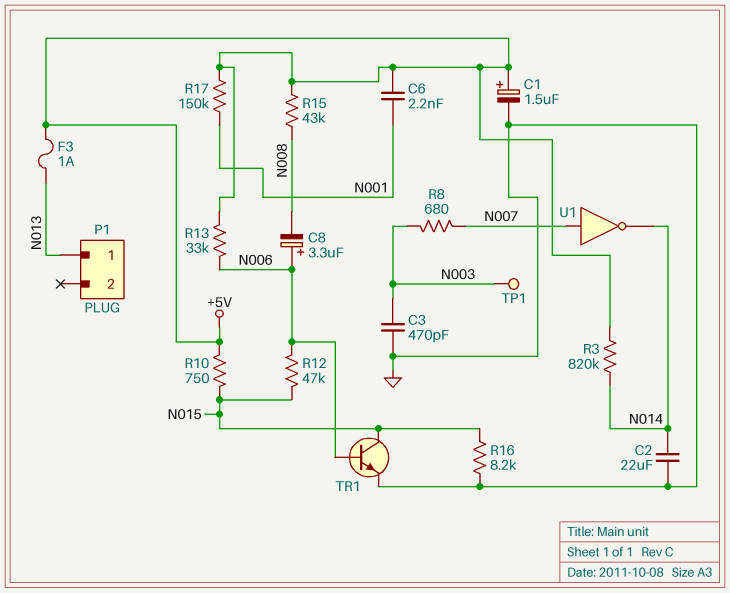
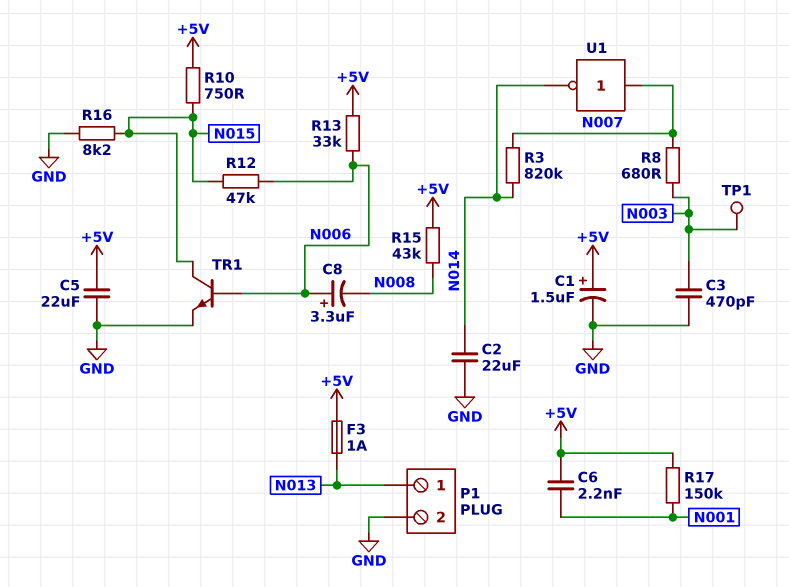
C5: none -> 22uF (+5V, GND)
P1 pin 2: none -> GND
R3: 820k (+5V, N014) -> 820k (N007, N014)

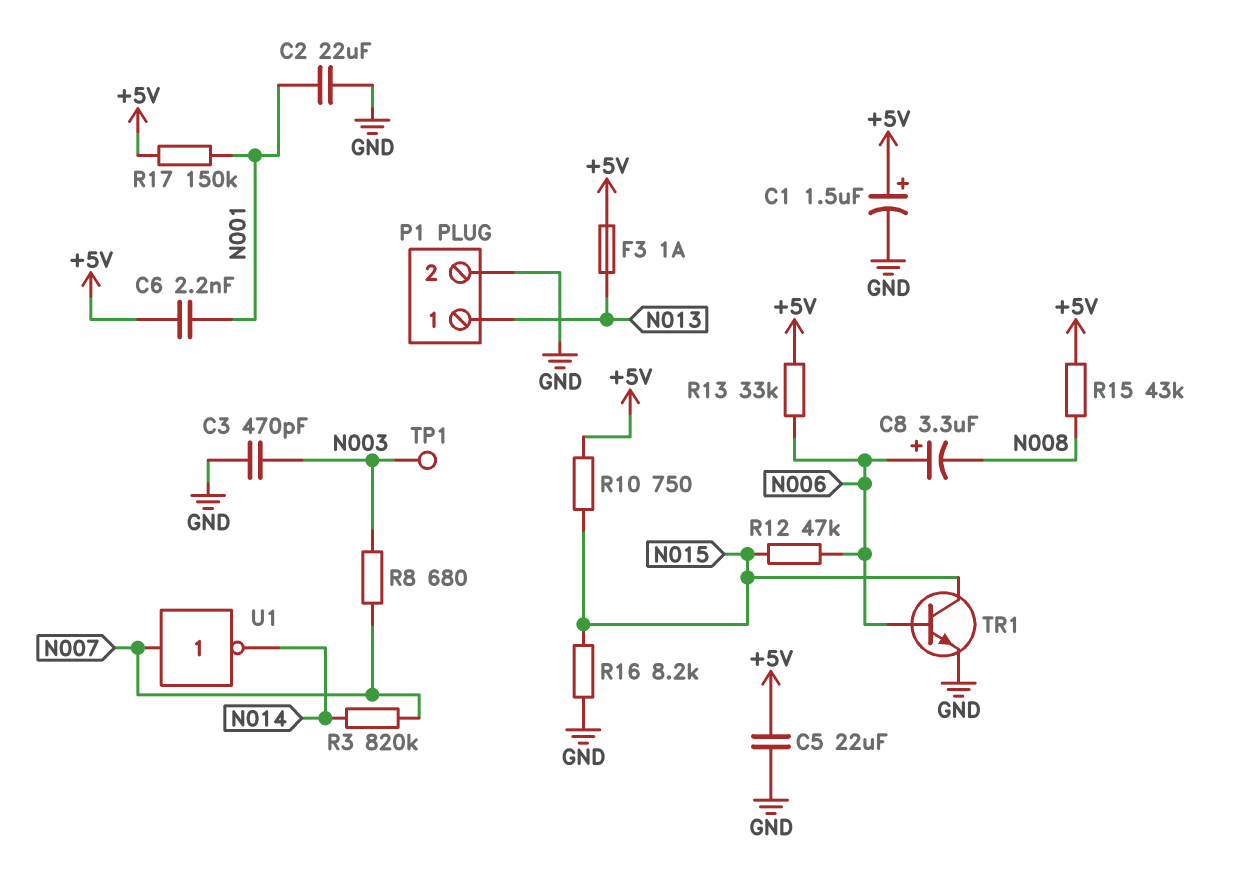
C2: 22uF (GND, N014) -> 22uF (GND, N001)

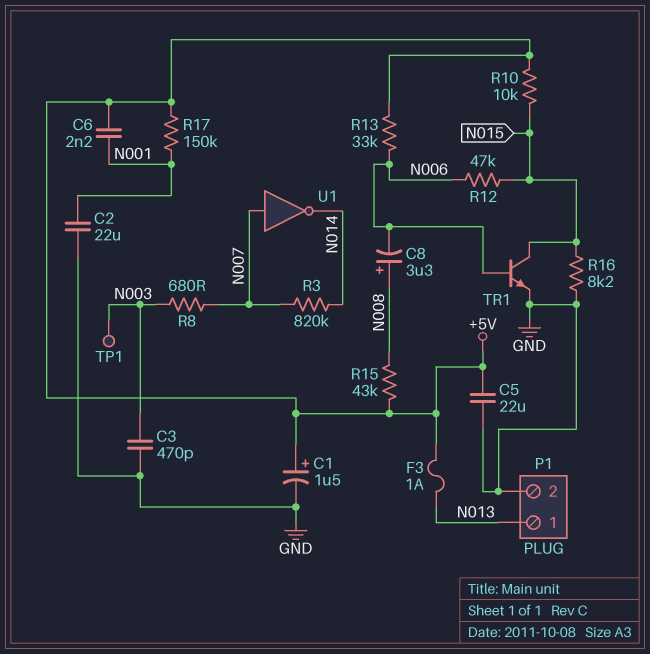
C8: 3.3uF (plus N006, minus N008) -> 3.3uF (plus N008, minus N006)
R10: 750 (+5V, N015) -> 10k (+5V, N015)

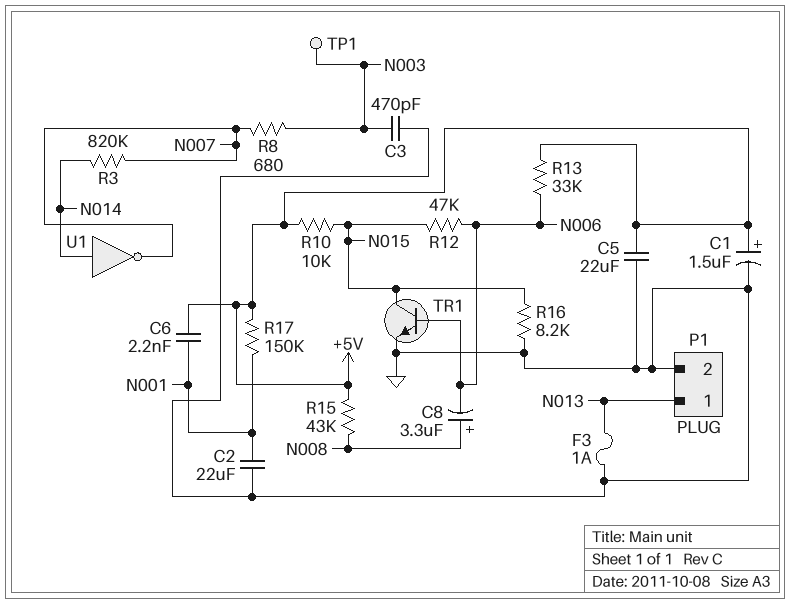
F3: 1A (+5V, N013) -> 1A (GND, N013)
U1: NOT (in N007, out N014) -> NOT (in N014, out N007)

